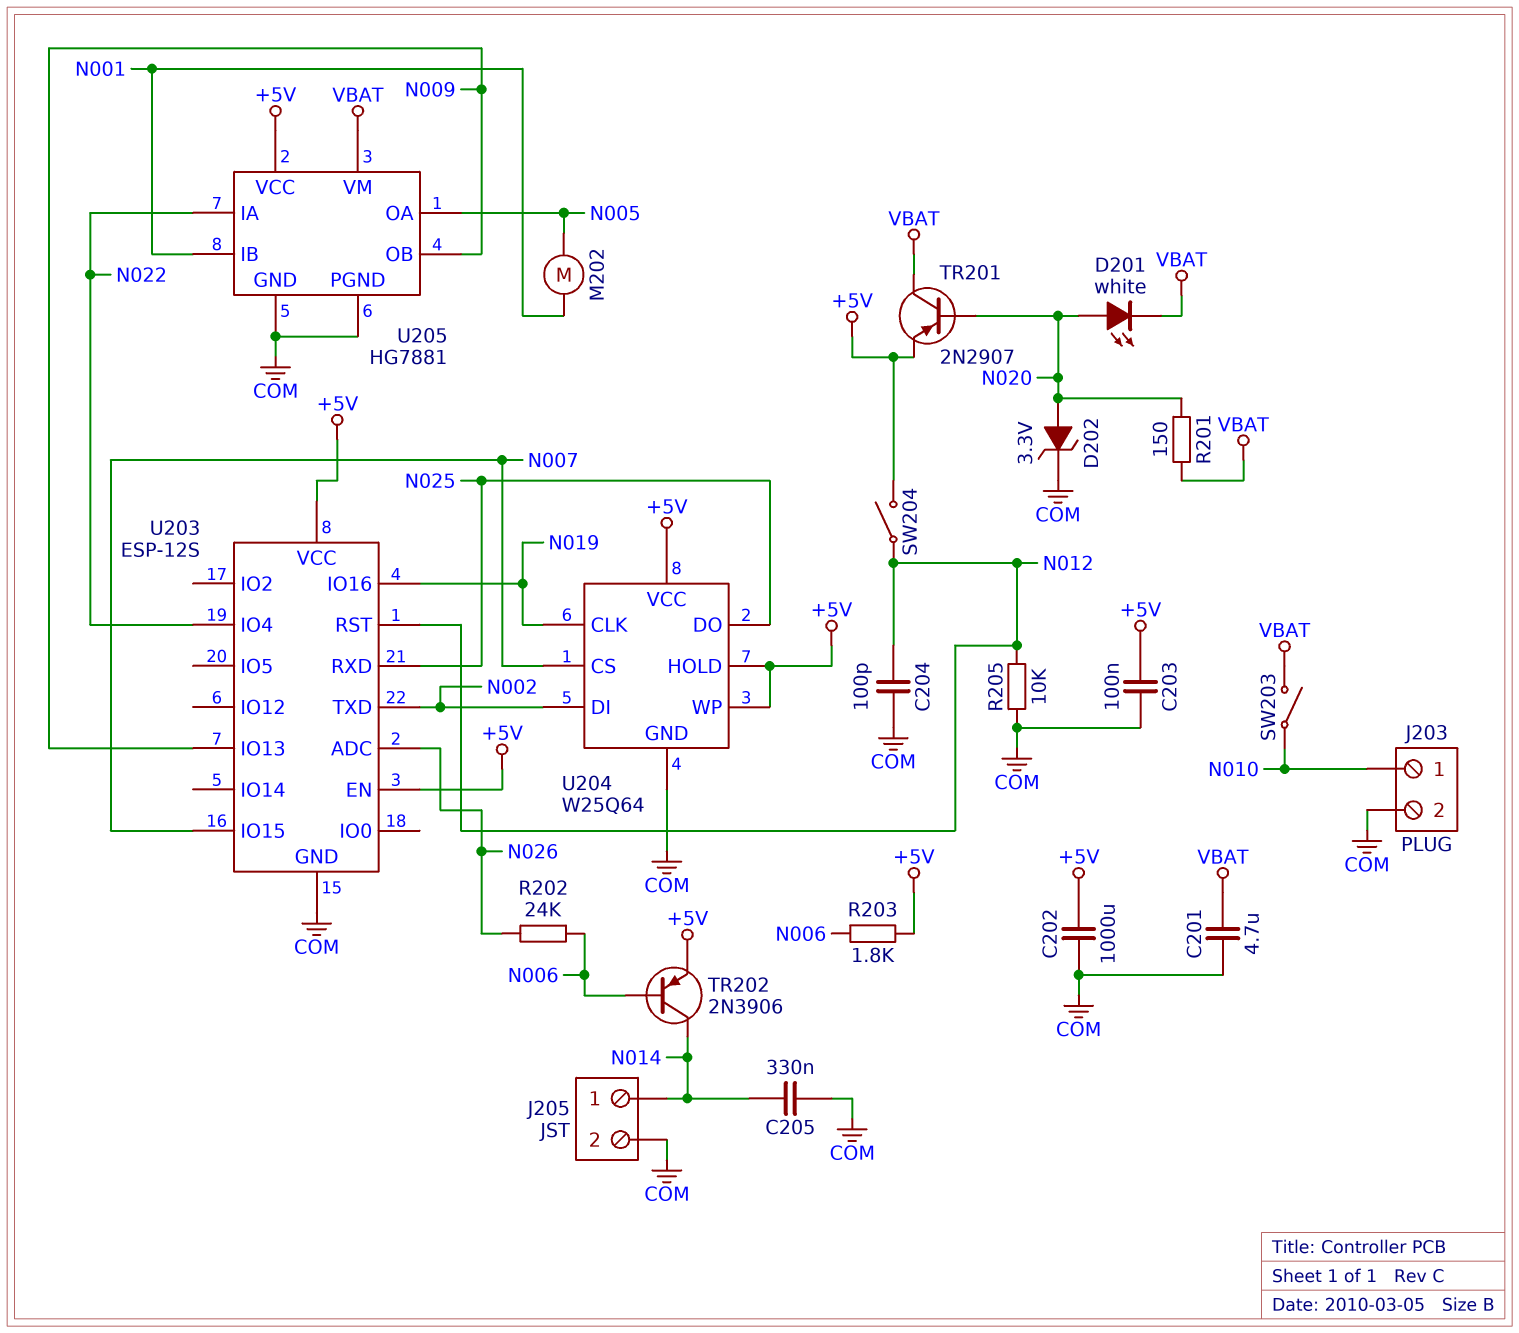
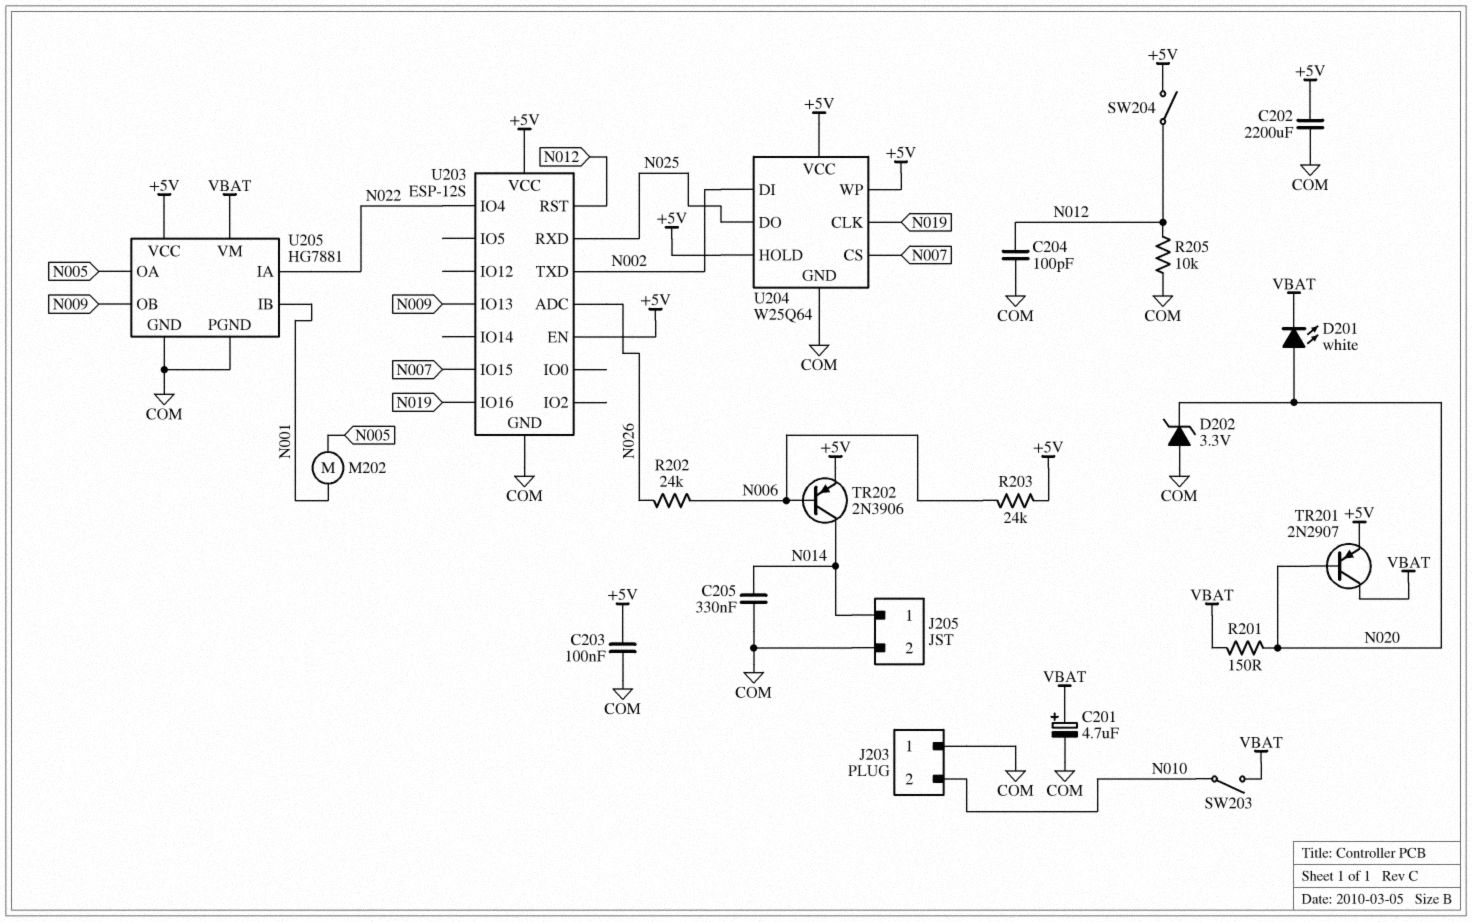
C201: 4.7uF (COM, VBAT) -> 4.7uF (plus VBAT, minus COM)
C202: 1000uF (+5V, COM) -> 2200uF (+5V, COM)
D202: zener 3.3V (A N020, K COM) -> zener 3.3V (A COM, K N020)
J203 pin 1: N010 -> COM
J203 pin 2: COM -> N010
R203: 1.8k (+5V, N006) -> 24k (+5V, N006)

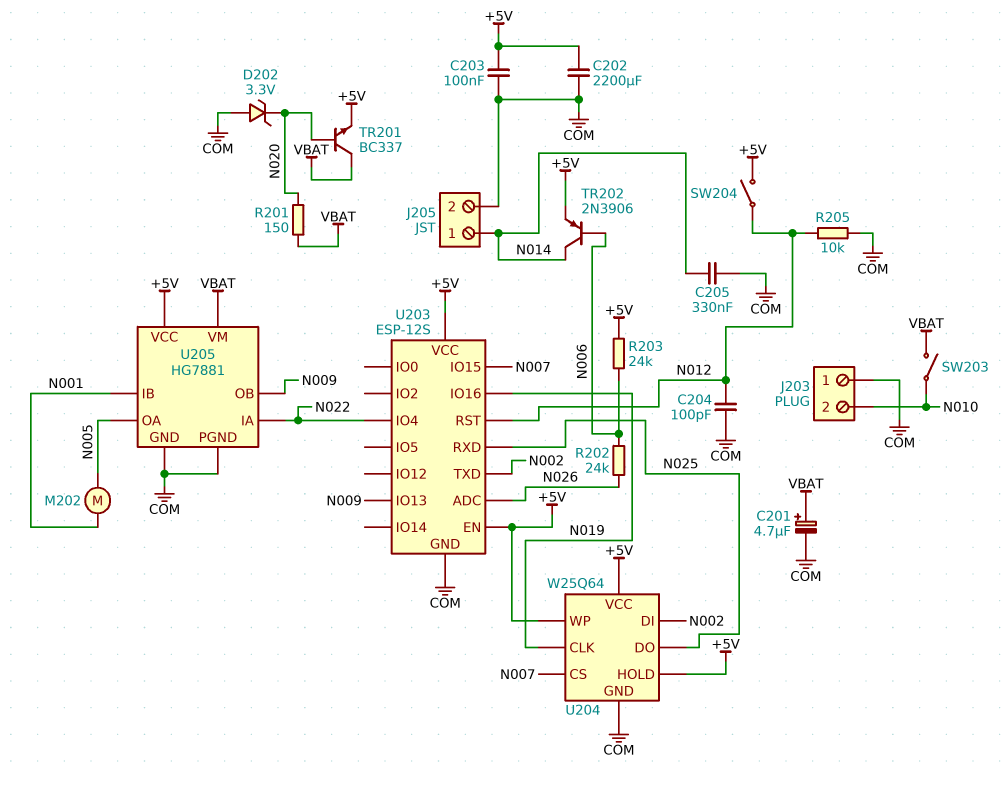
D201: LED white (A N020, K VBAT) -> none
TR201: PNP 2N2907 (B N020, C VBAT, E +5V) -> NPN BC337 (B N020, C VBAT, E +5V)

